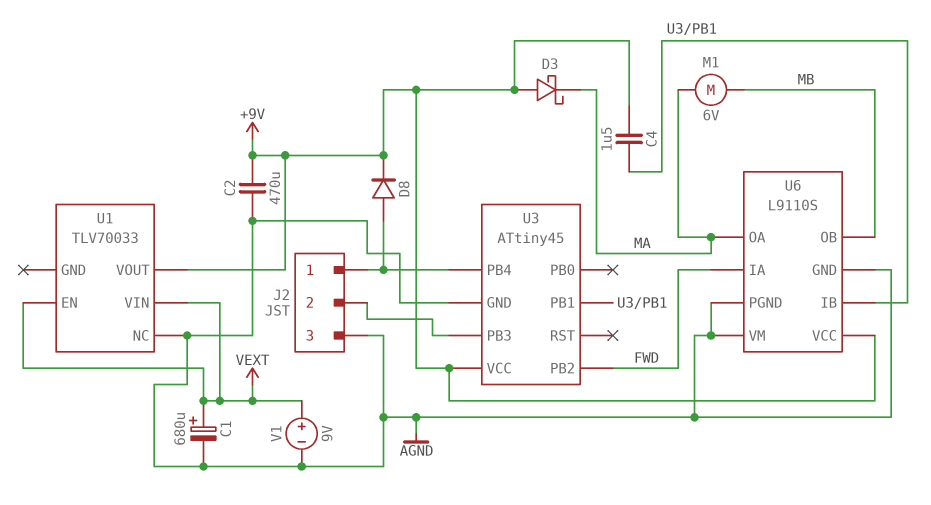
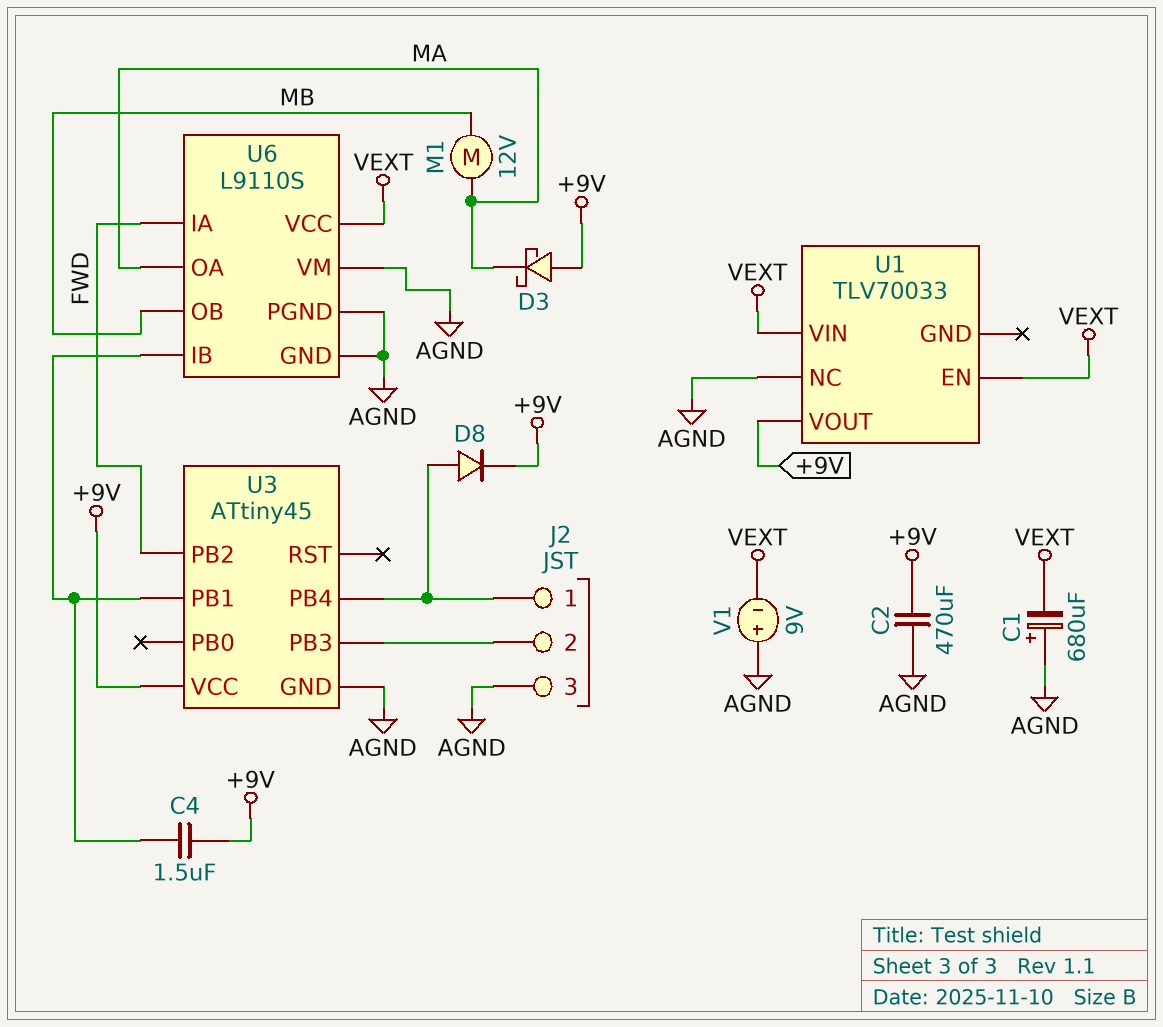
C1: 680uF (plus VEXT, minus AGND) -> 680uF (plus AGND, minus VEXT)
M1: motor 6V (MA, MB) -> motor 12V (MA, MB)
U6 pin VCC: +9V -> VEXT
V1: 9V (plus VEXT, minus AGND) -> 9V (plus AGND, minus VEXT)

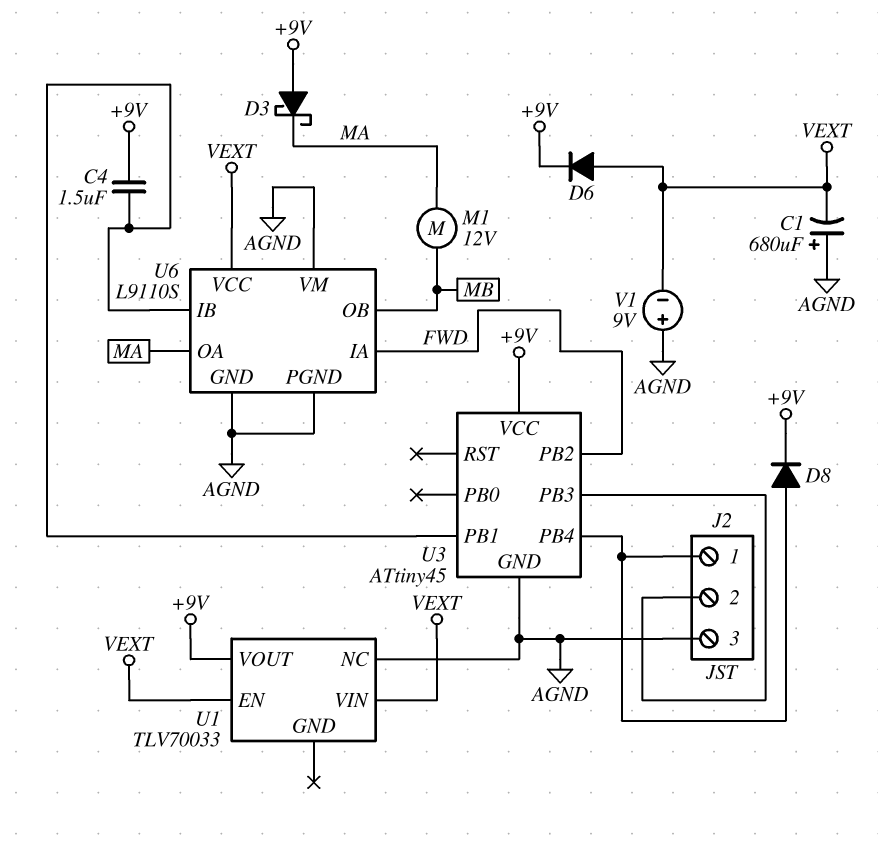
C2: 470uF (+9V, AGND) -> none
D6: none -> diode (A VEXT, K +9V)

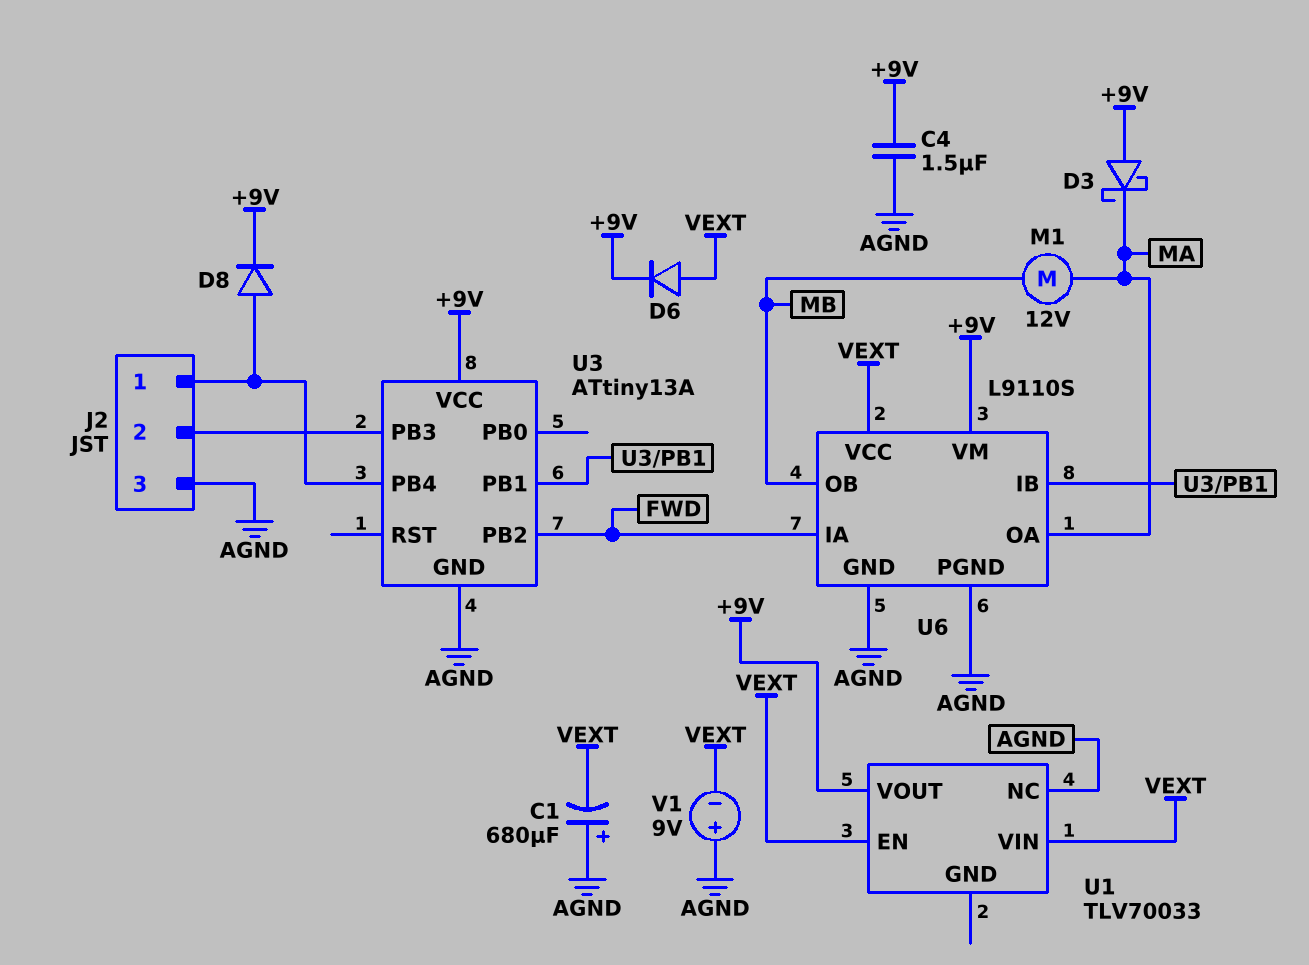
C4: 1.5uF (+9V, U3/PB1) -> 1.5uF (+9V, AGND)
U3: ATtiny45 -> ATtiny13A
U6 pin VM: AGND -> +9V

